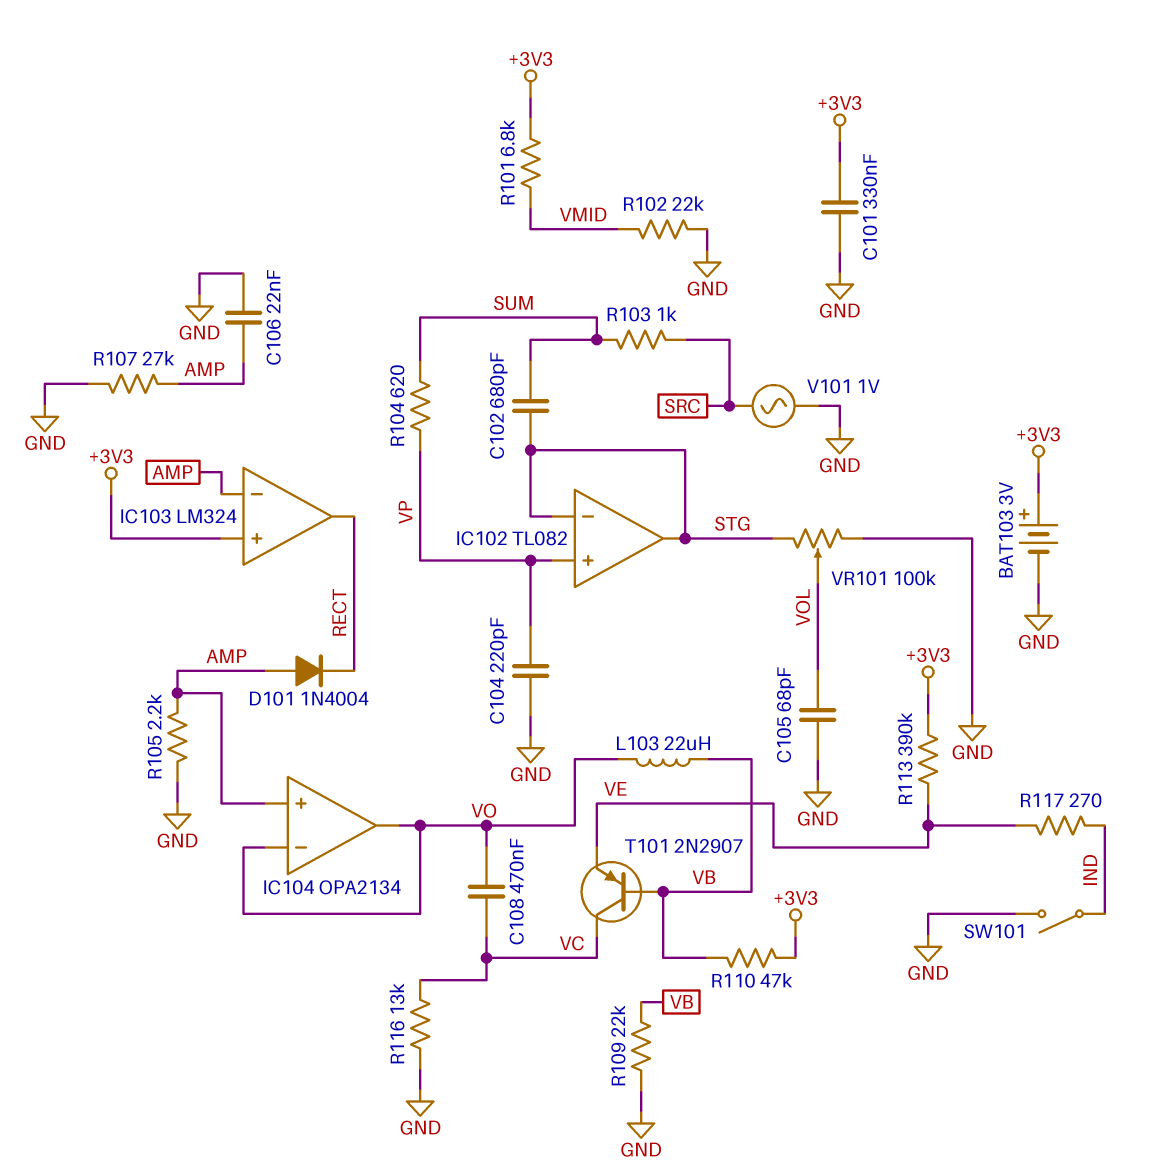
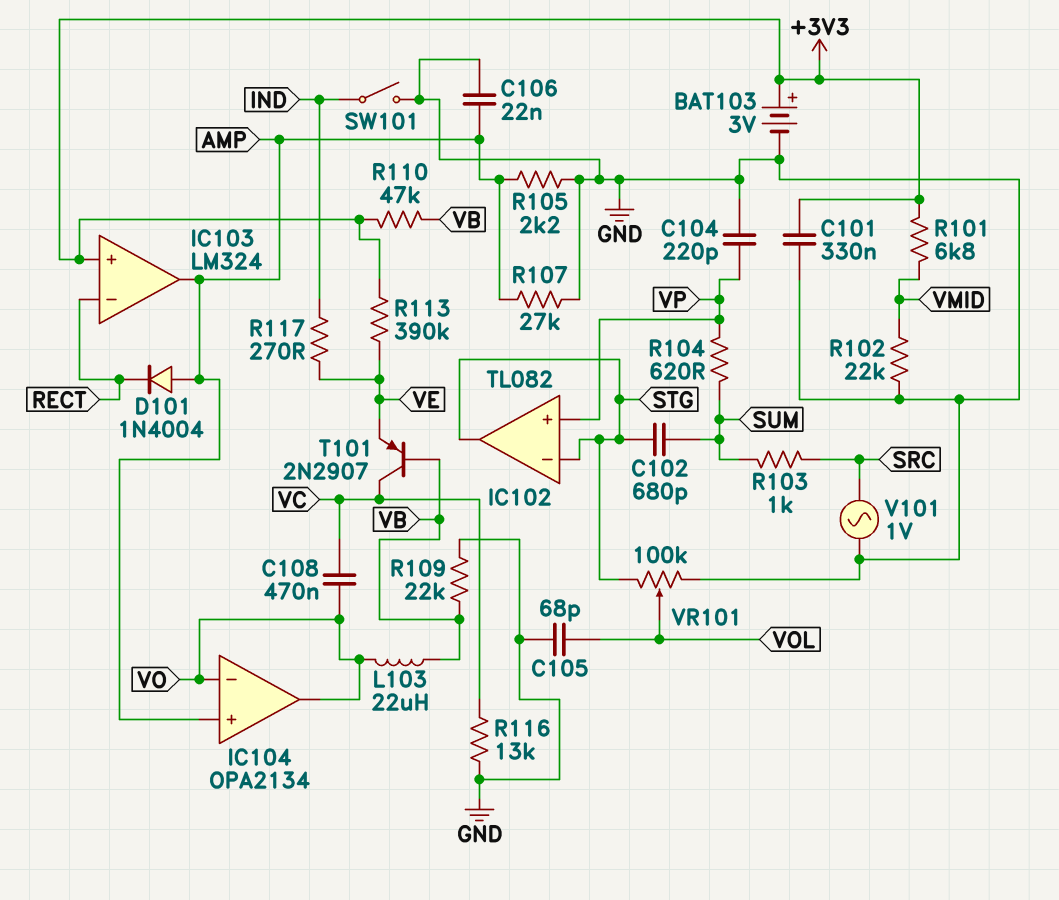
IC103 pin in-: AMP -> RECT
IC103 pin out: RECT -> AMP

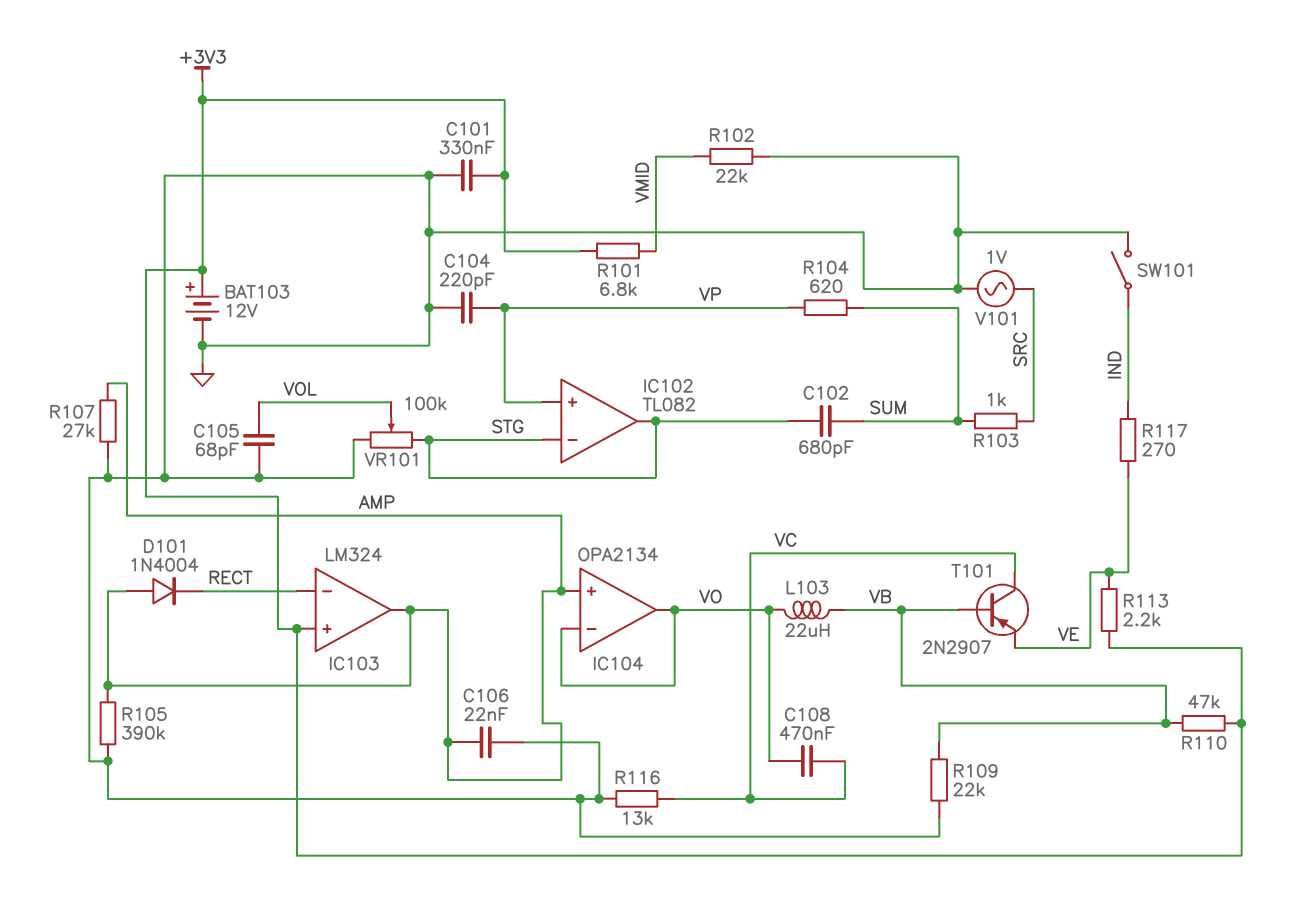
BAT103: 3V (plus +3V3, minus GND) -> 12V (plus +3V3, minus GND)
R105: 2.2k (AMP, GND) -> 390k (AMP, GND)
R113: 390k (+3V3, VE) -> 2.2k (+3V3, VE)

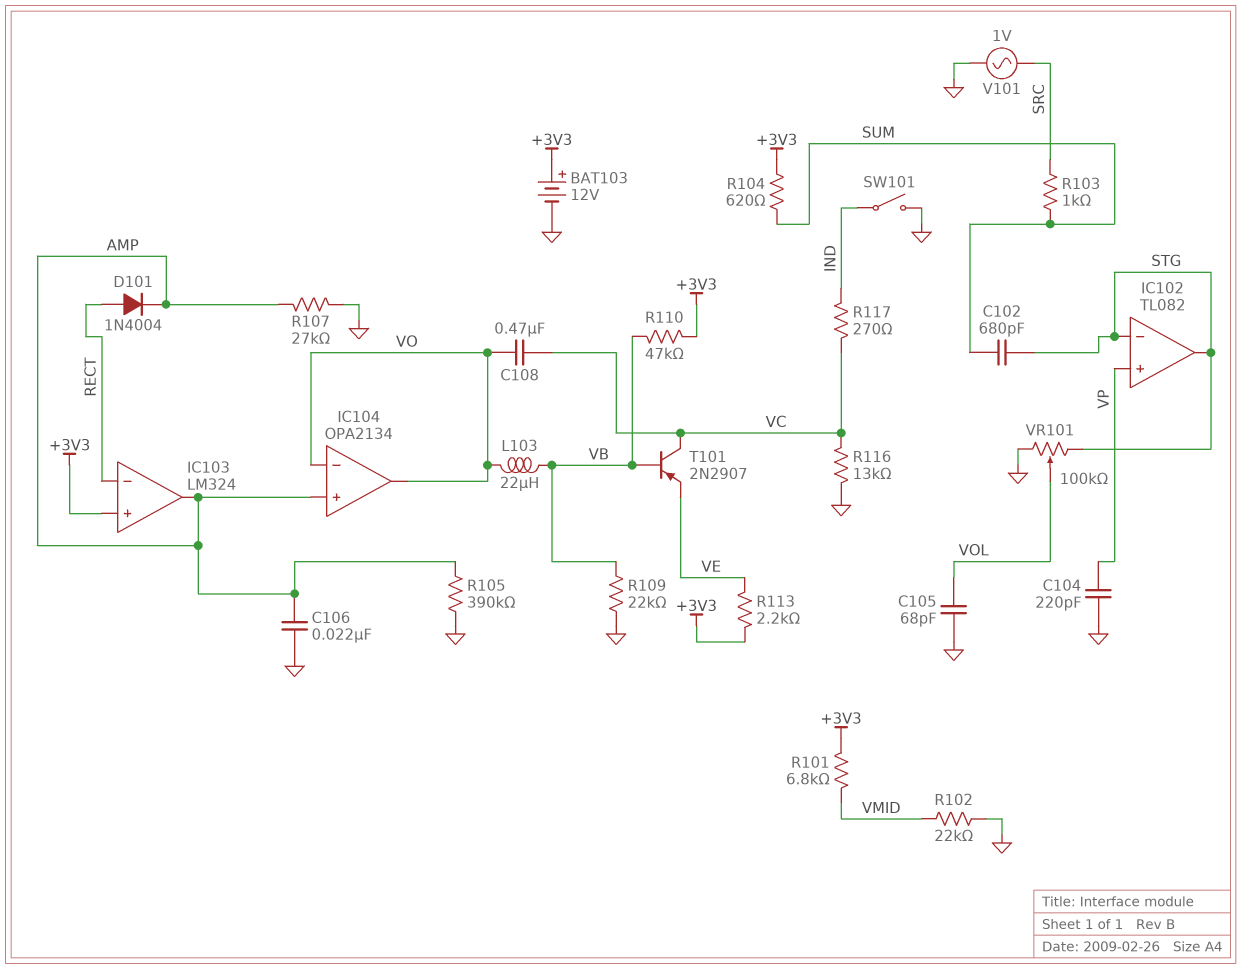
C101: 330nF (+3V3, GND) -> none
D101: diode 1N4004 (A AMP, K RECT) -> diode 1N4004 (A RECT, K AMP)
R104: 620 (SUM, VP) -> 620 (+3V3, SUM)
R117: 270 (IND, VE) -> 270 (IND, VC)

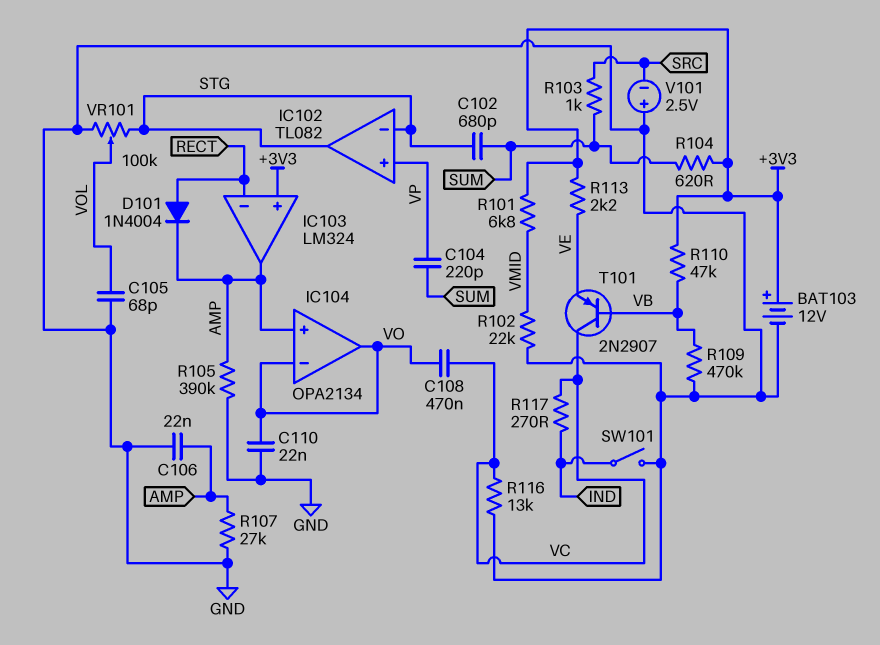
C104: 220pF (GND, VP) -> 220pF (SUM, VP)
C110: none -> 22nF (GND, VO)
L103: 22uH (VB, VO) -> none
R109: 22k (GND, VB) -> 470k (GND, VB)
V101: AC 1V (GND, SRC) -> 2.5V (plus GND, minus SRC)

